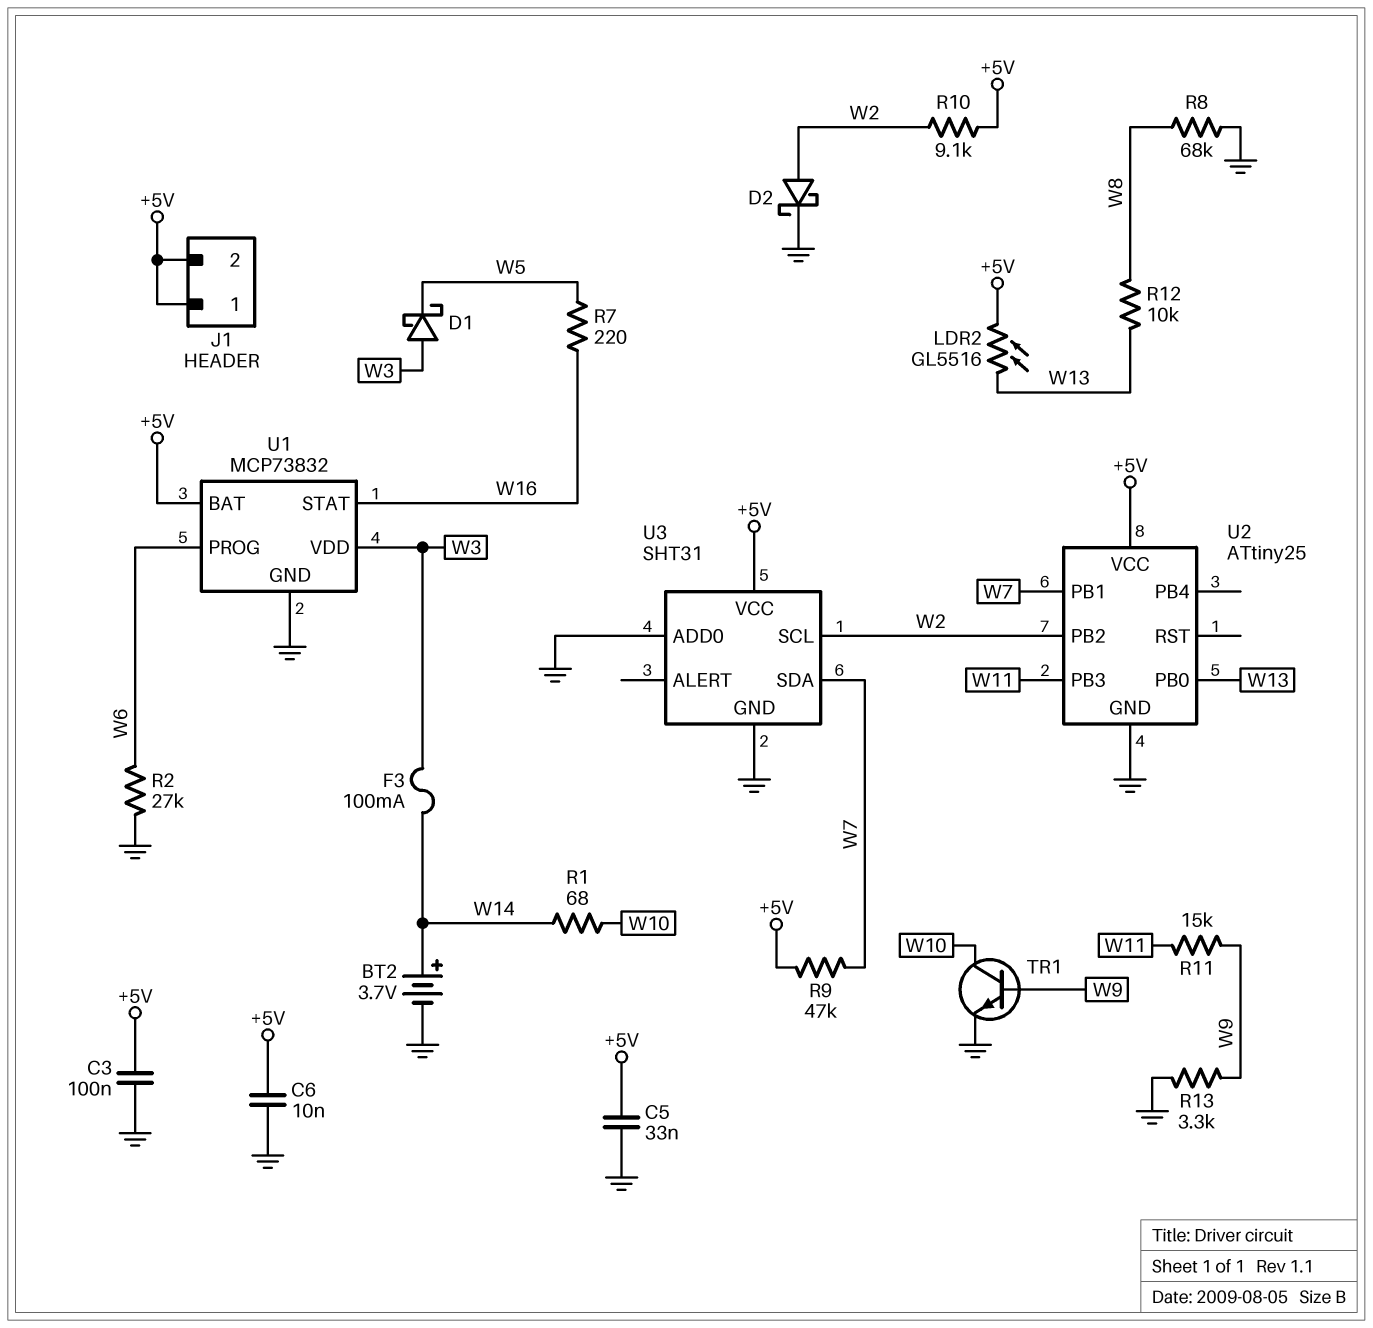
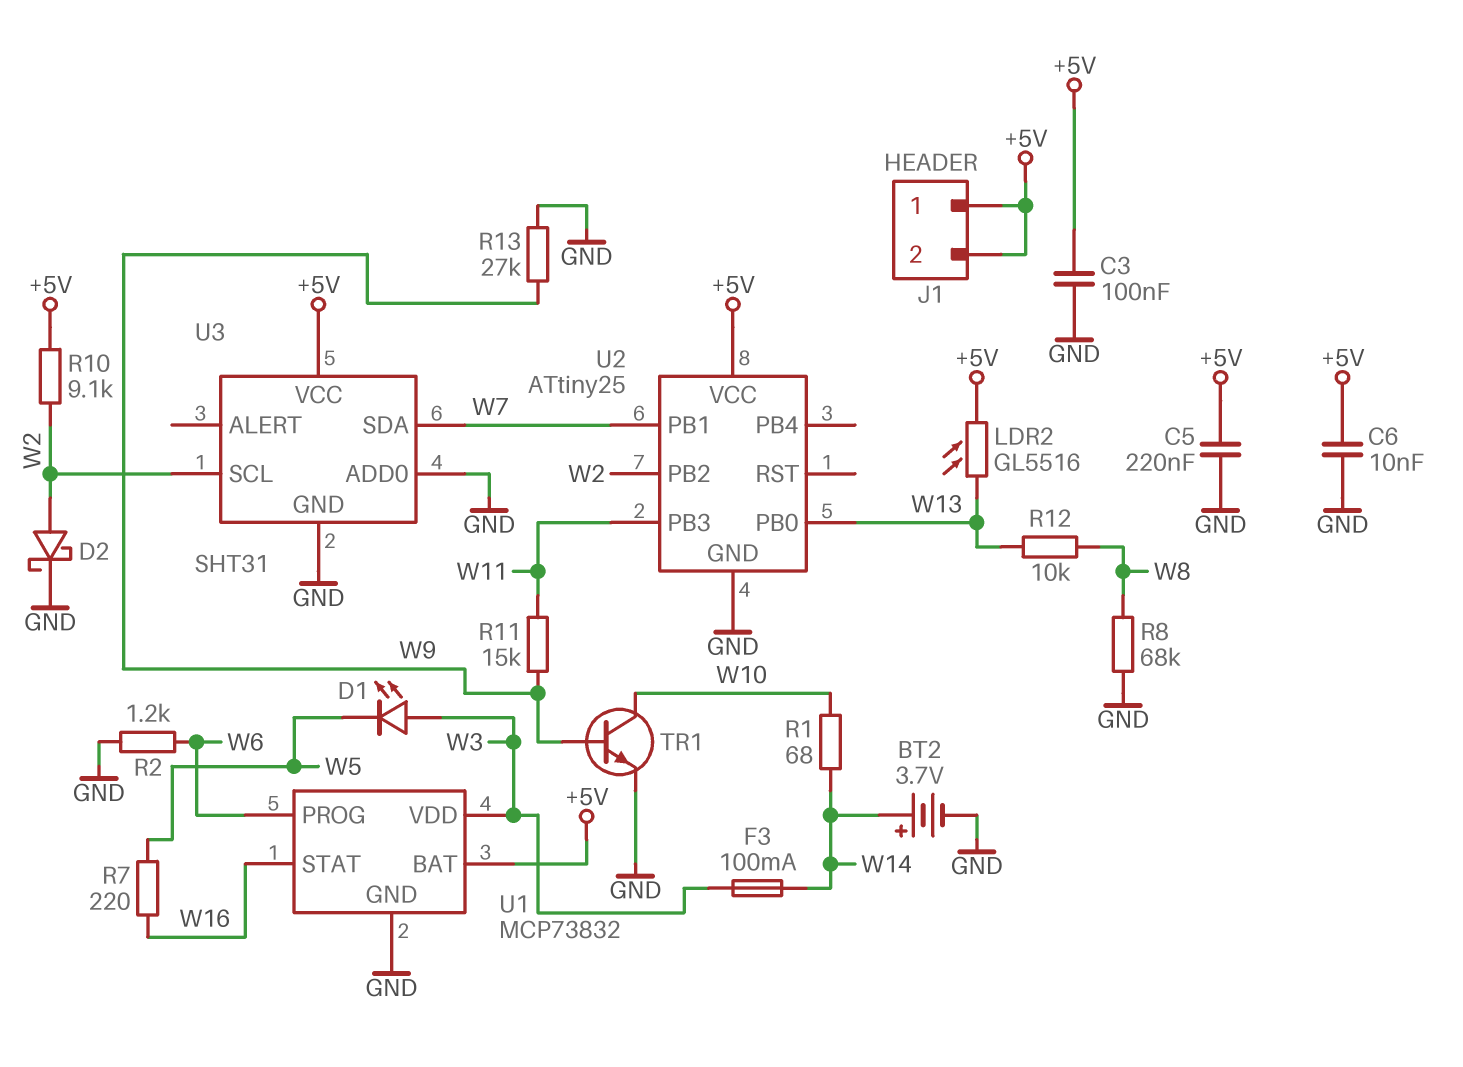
C5: 33nF (+5V, GND) -> 220nF (+5V, GND)
D1: schottky (A W3, K W5) -> LED (A W3, K W5)
R2: 27k (GND, W6) -> 1.2k (GND, W6)
R9: 47k (+5V, W7) -> none
R13: 3.3k (GND, W9) -> 27k (GND, W9)

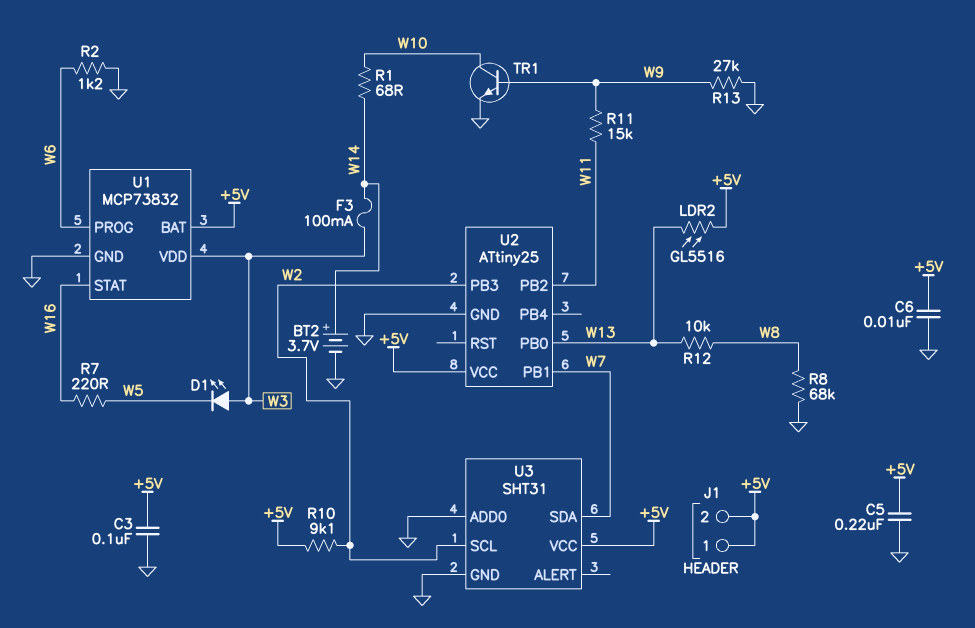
D2: schottky (A W2, K GND) -> none
U2 pin PB2: W2 -> W11
U2 pin PB3: W11 -> W2

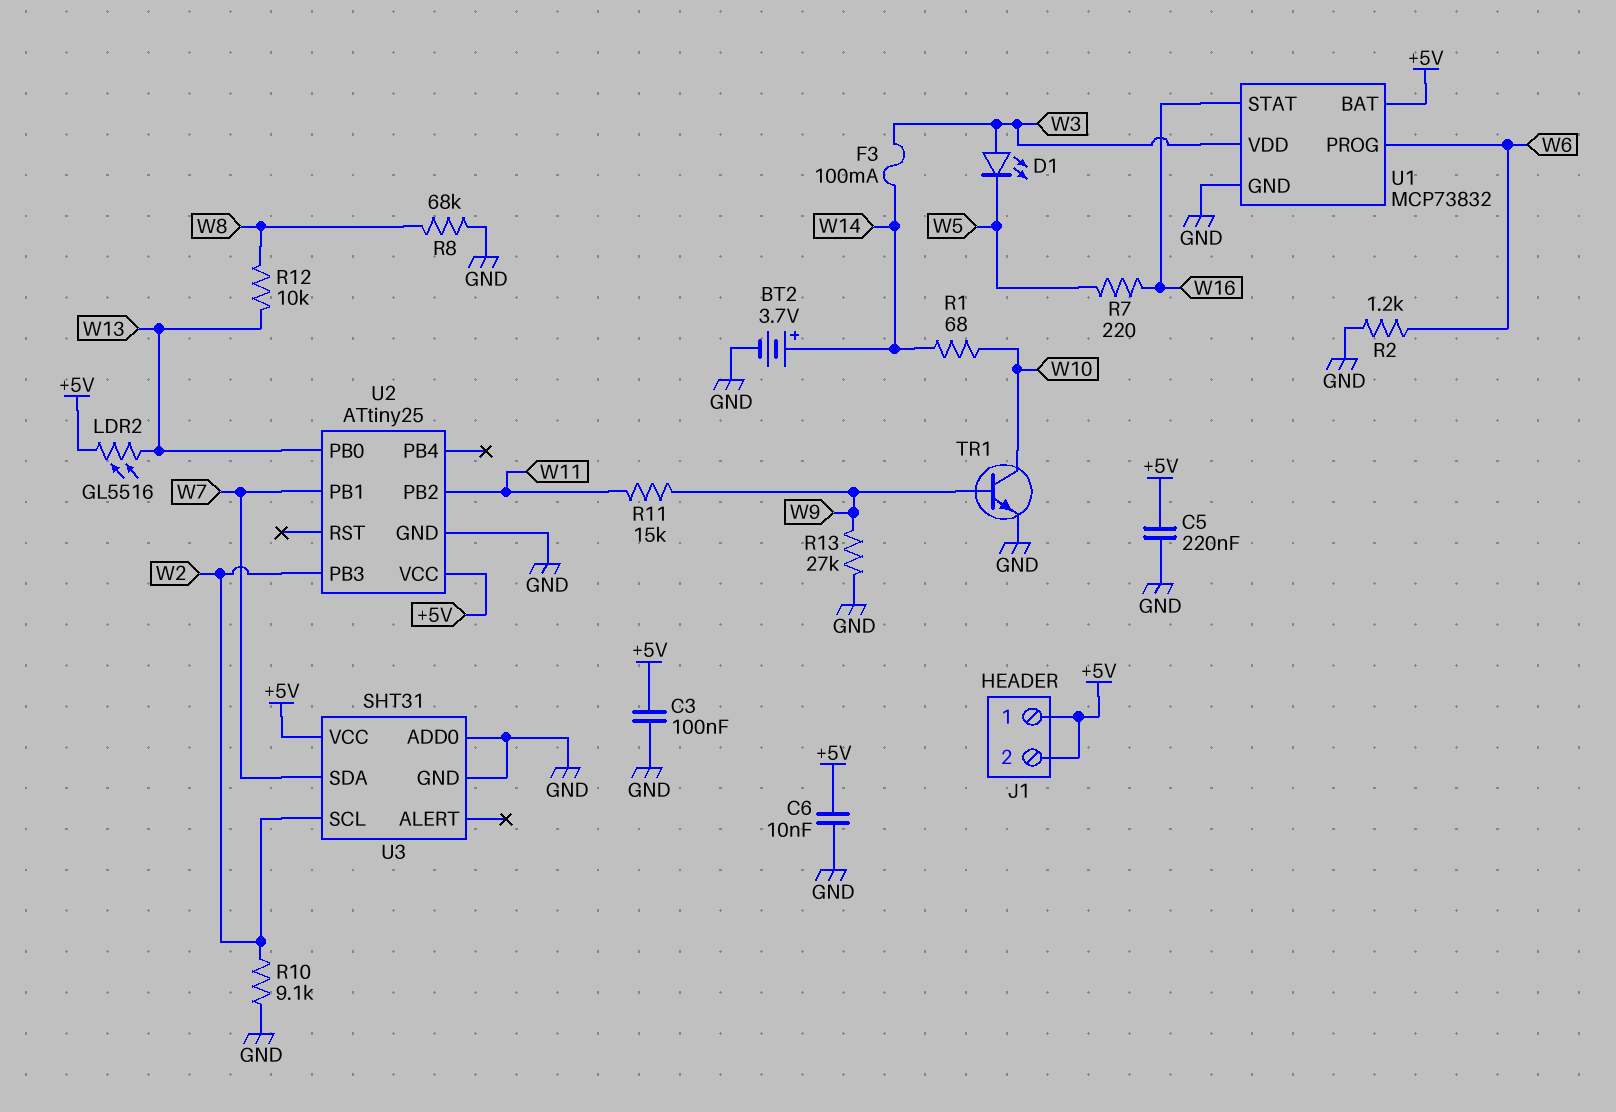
R10: 9.1k (+5V, W2) -> 9.1k (GND, W2)

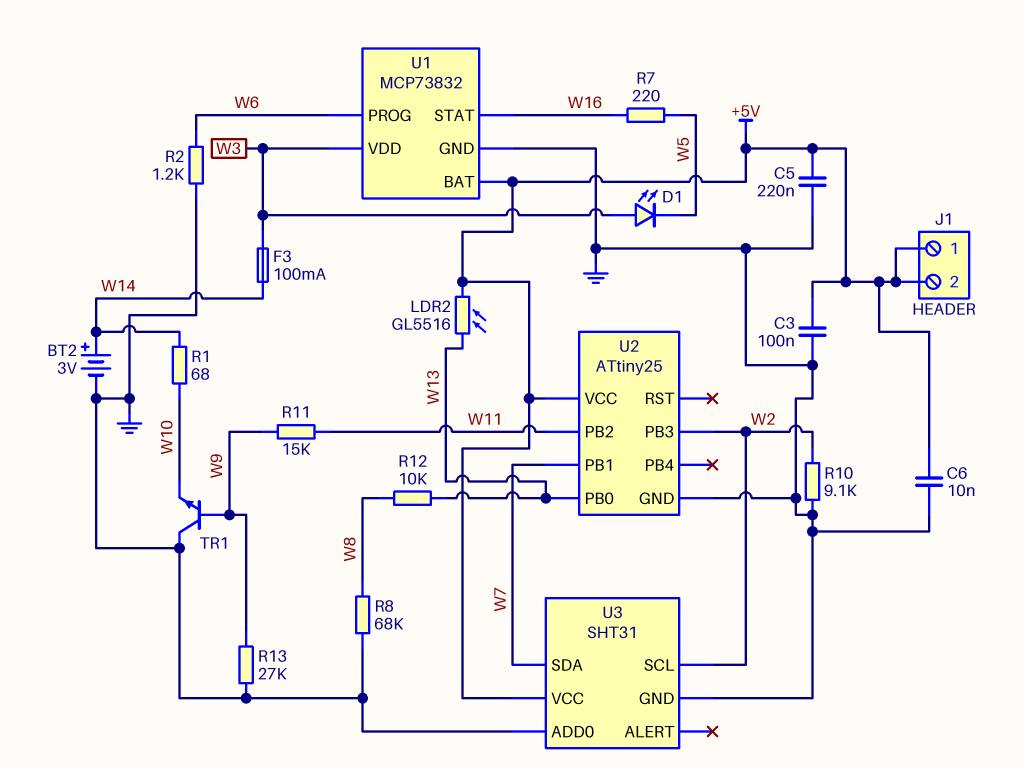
BT2: 3.7V (plus W14, minus GND) -> 3V (plus W14, minus GND)
TR1: NPN (B W9, C W10, E GND) -> NPN (B W9, C GND, E W10)

